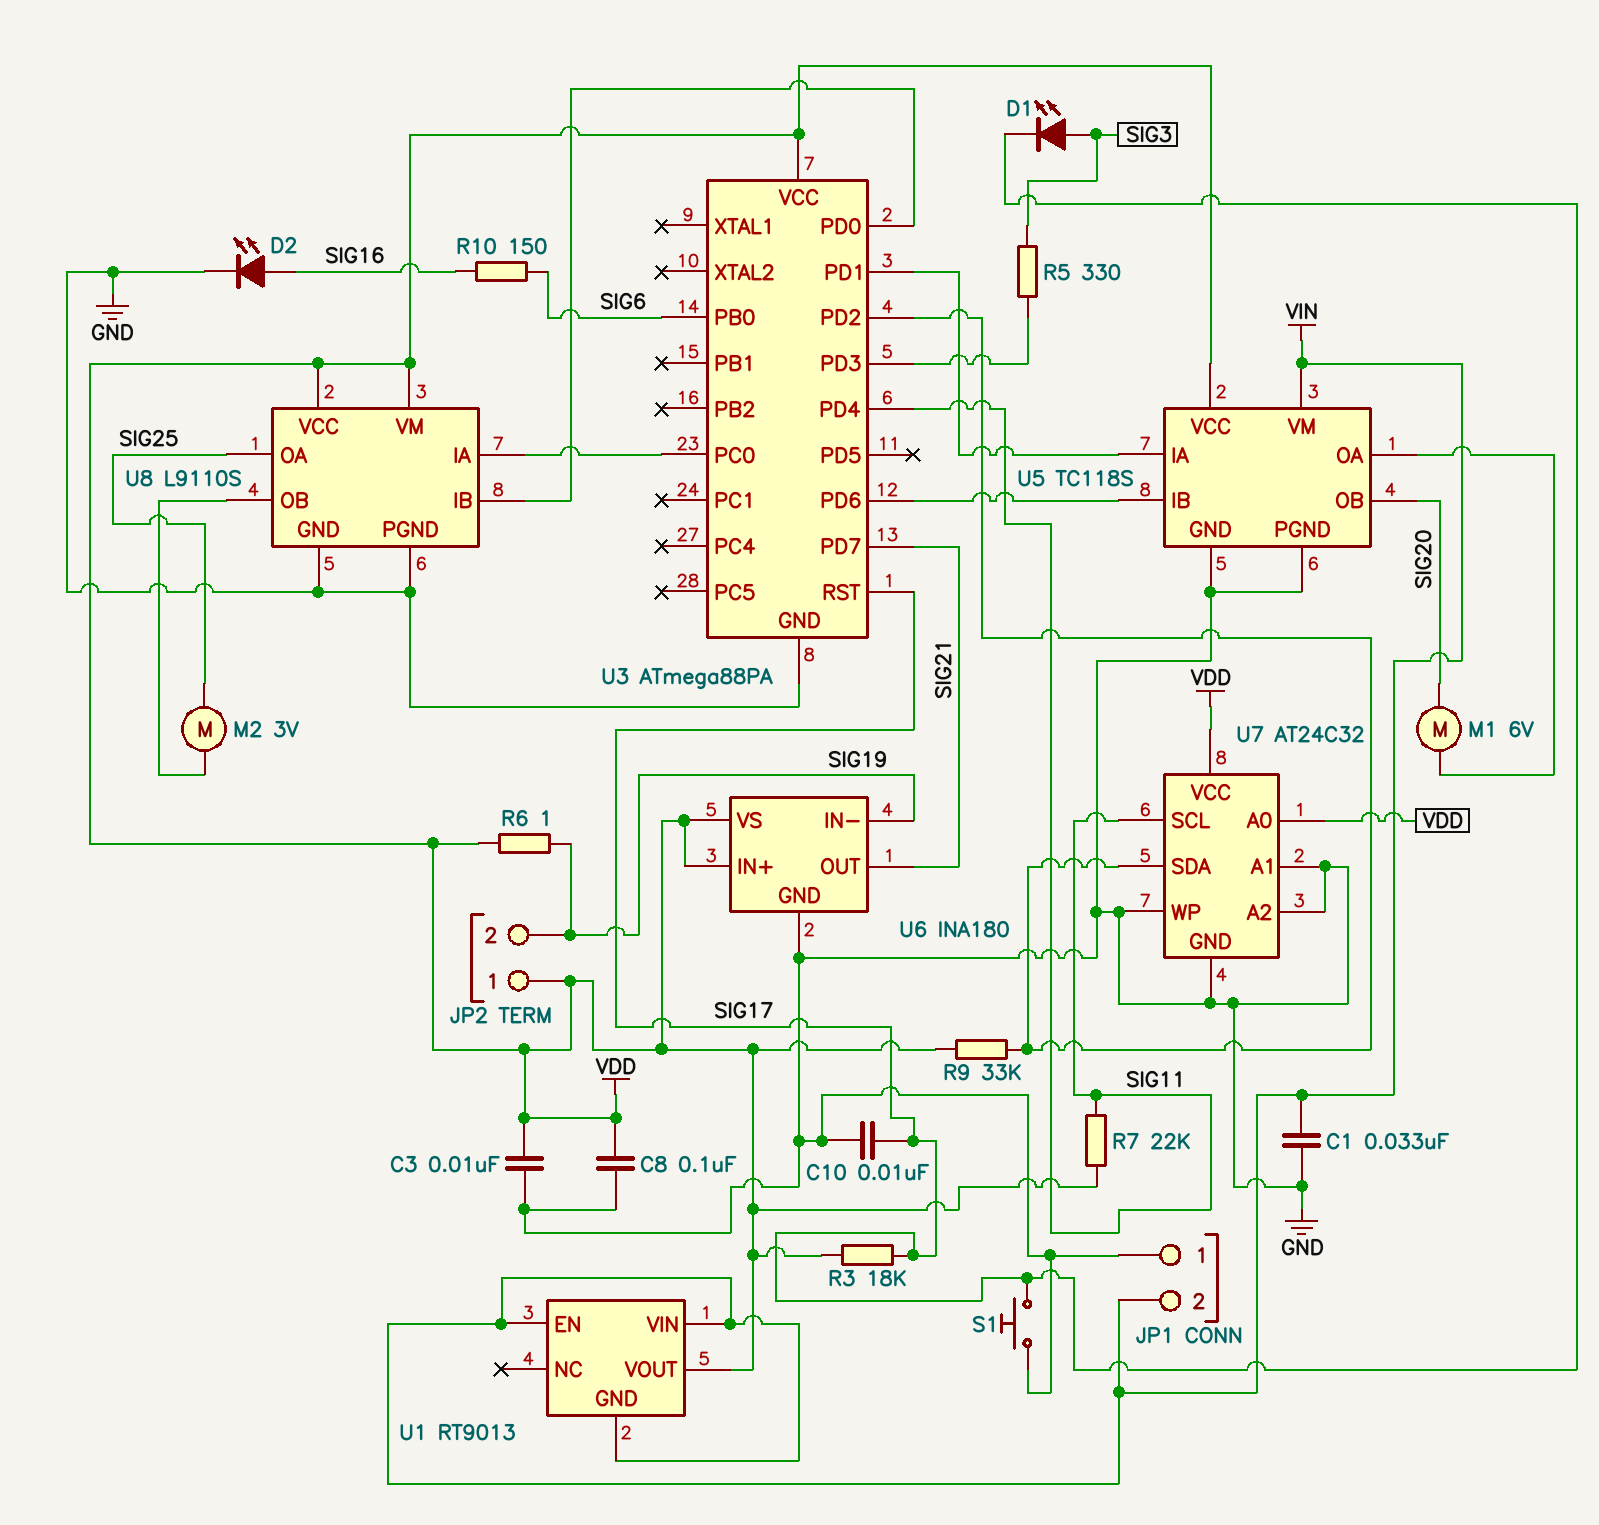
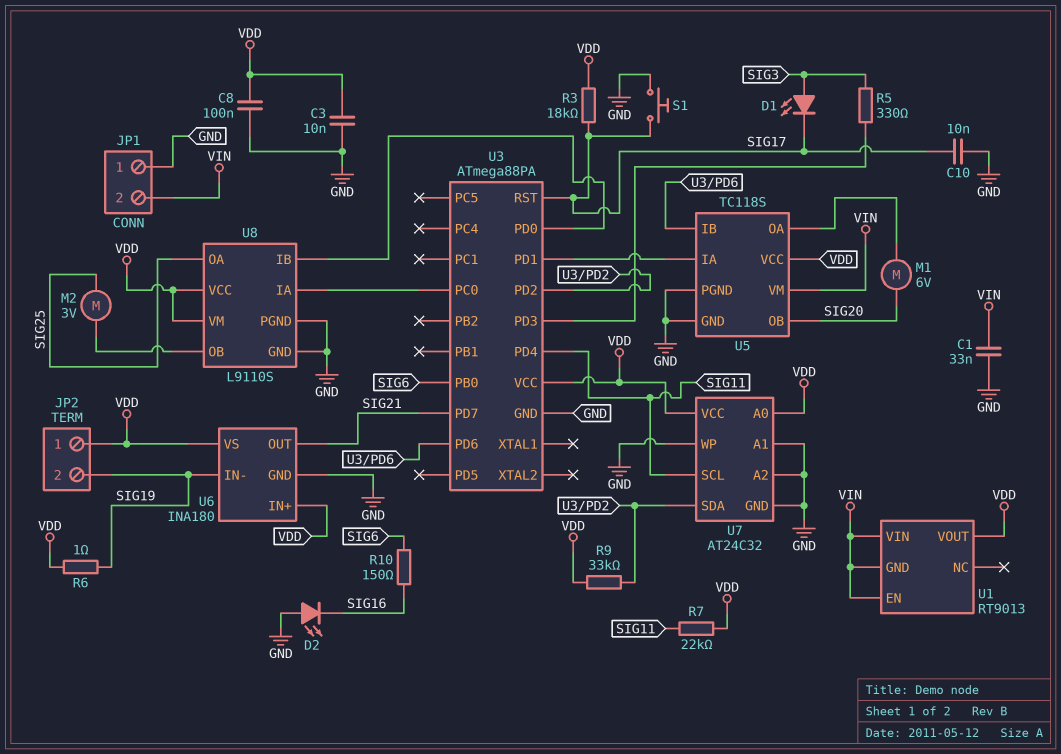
D2: LED (A SIG16, K GND) -> LED (A GND, K SIG16)

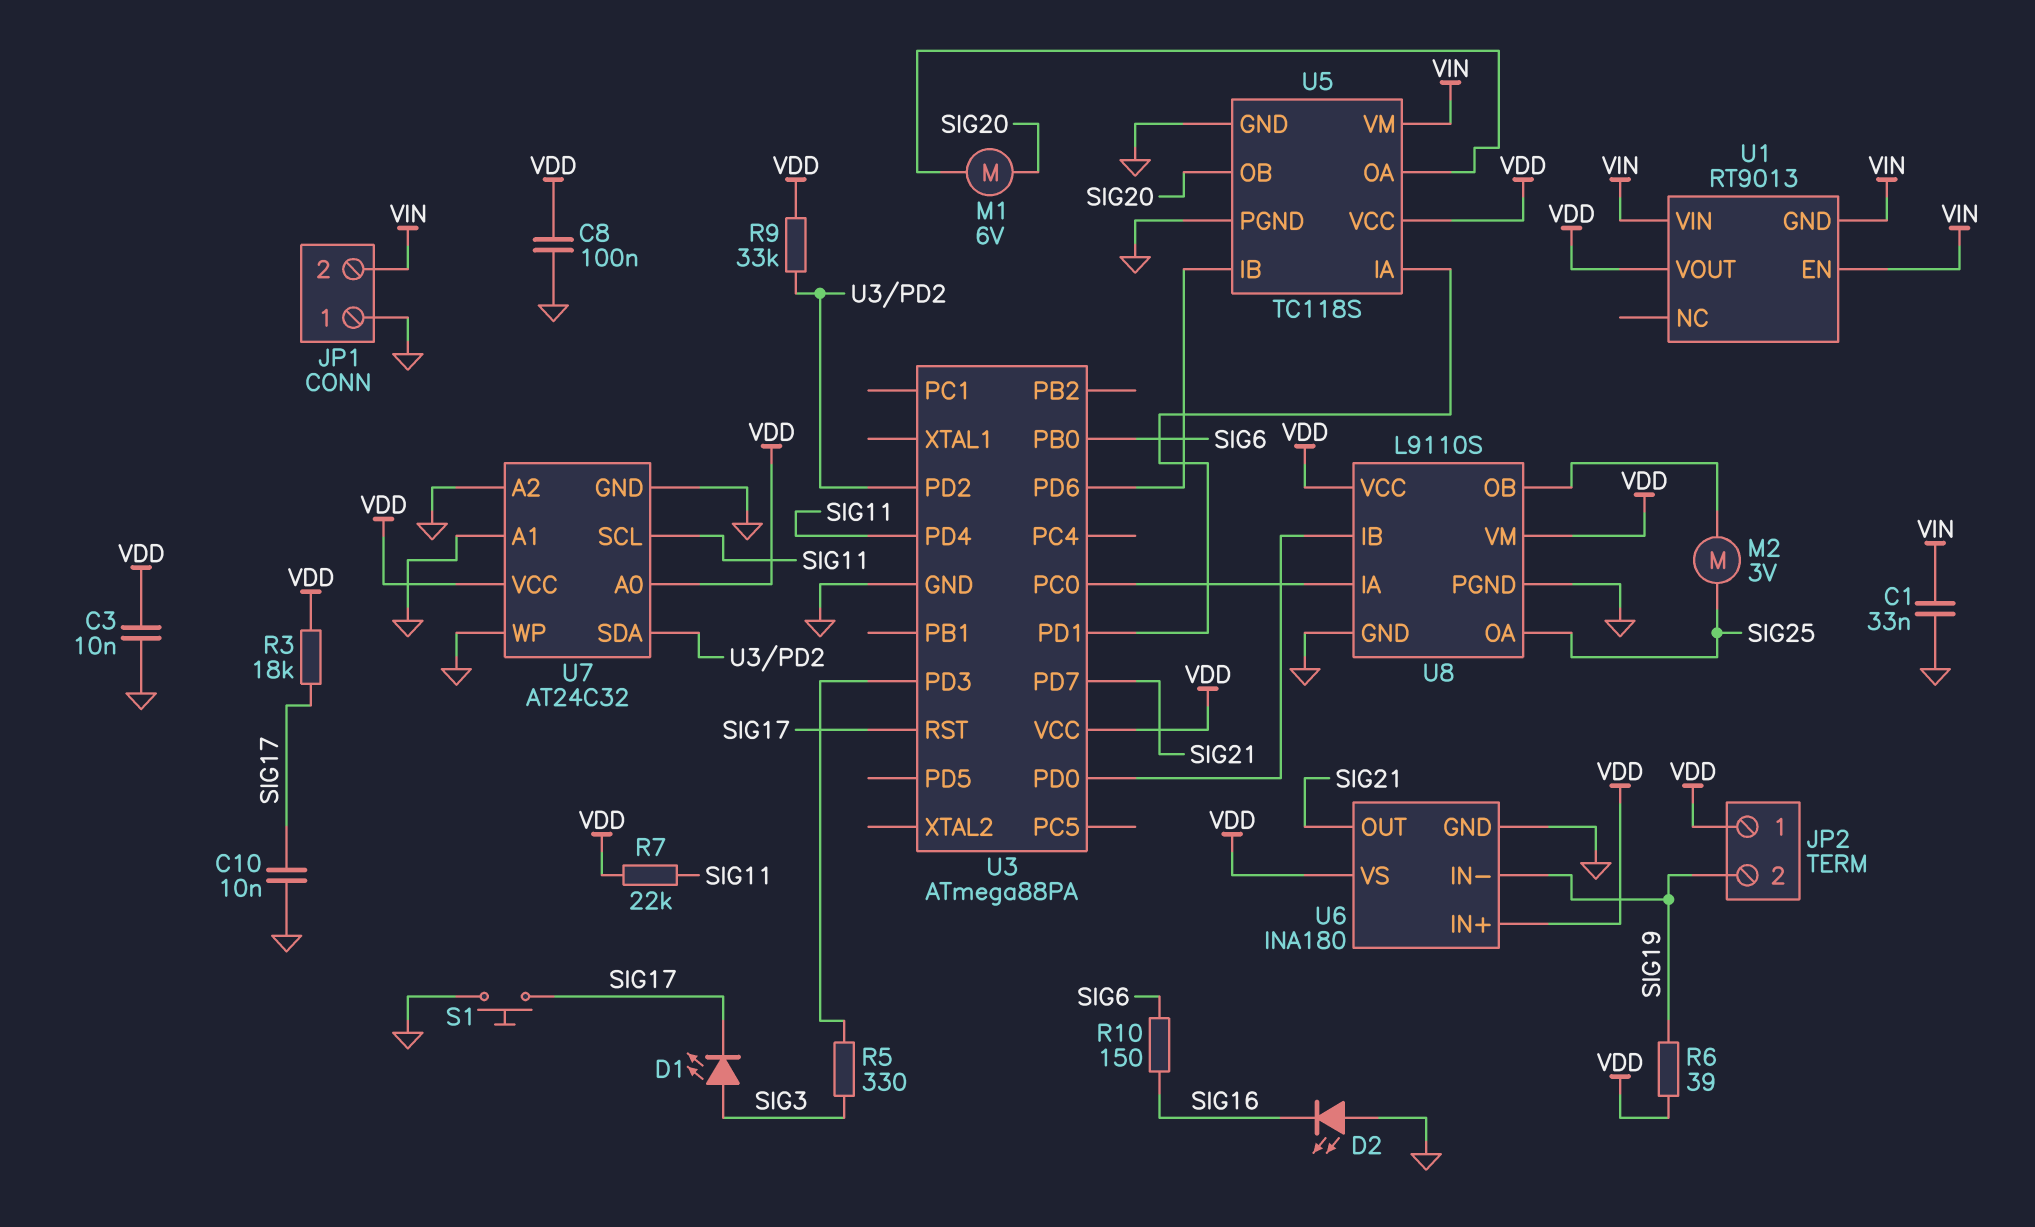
R6: 1 (SIG19, VDD) -> 39 (SIG19, VDD)

